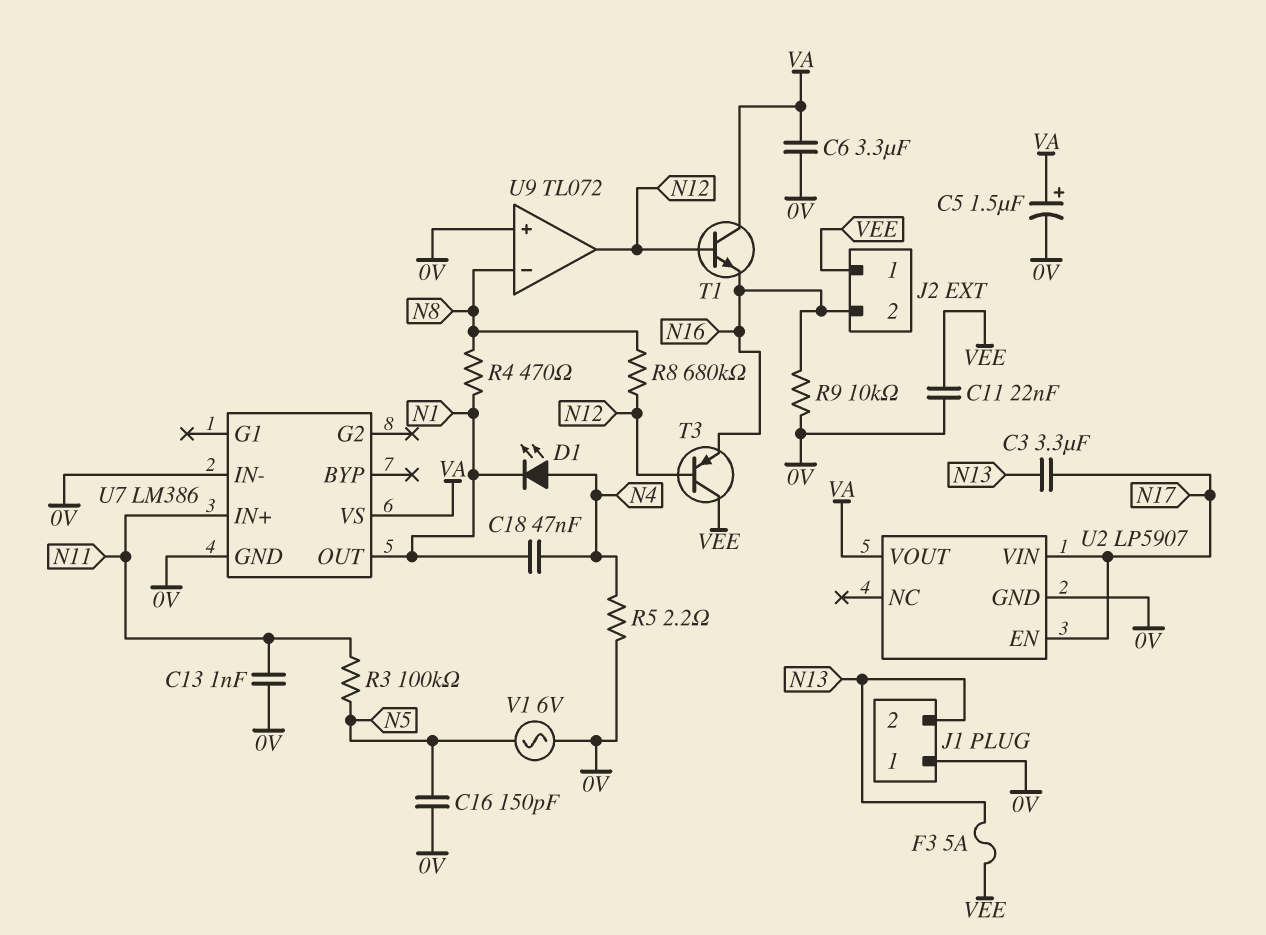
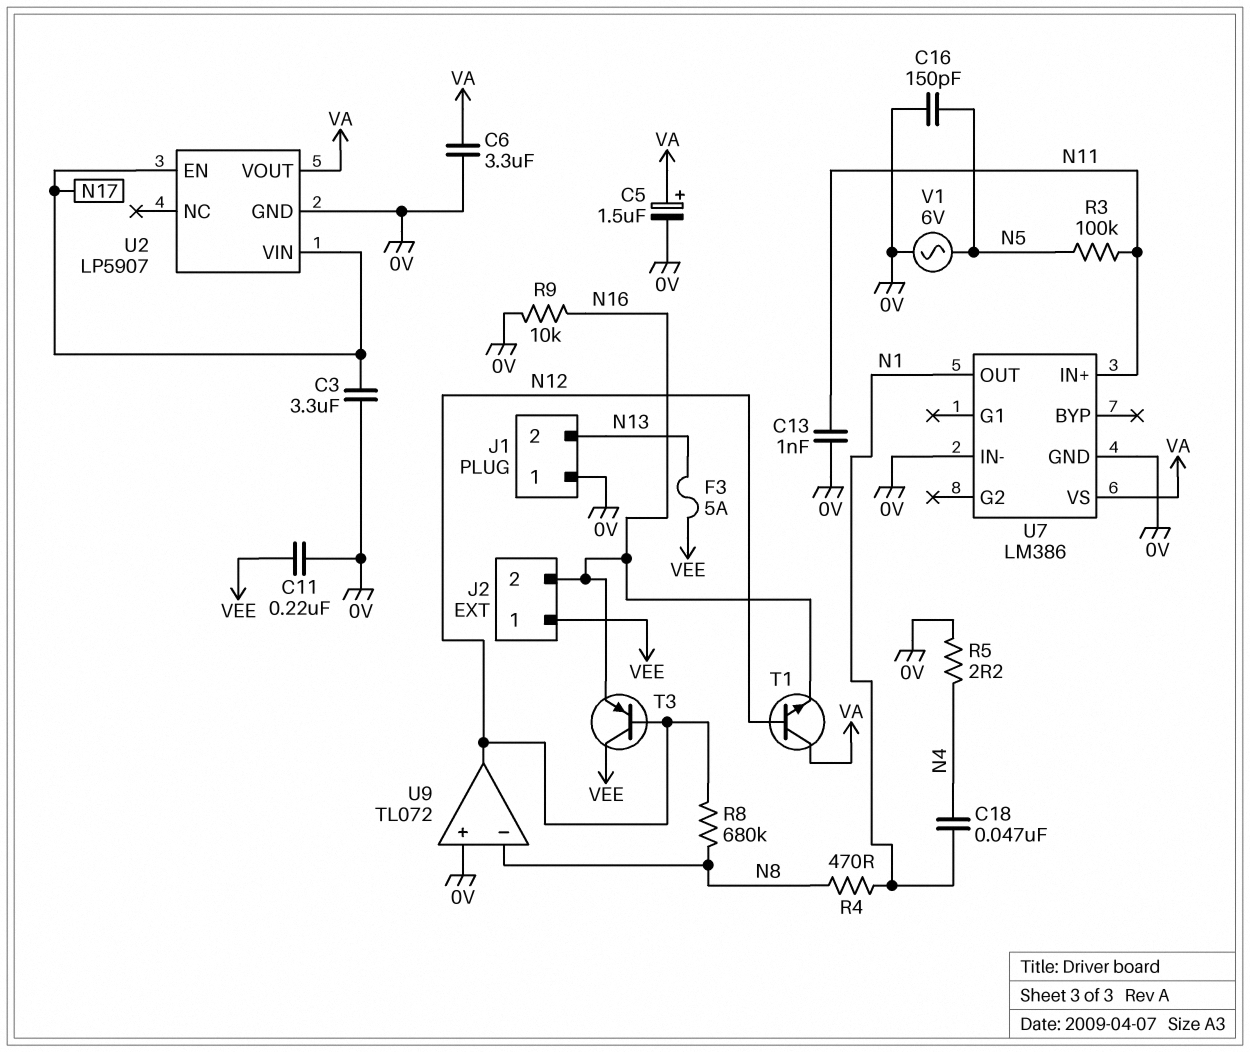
C3: 3.3uF (N13, N17) -> 3.3uF (0V, N17)
C11: 22nF (0V, VEE) -> 220nF (0V, VEE)
D1: LED (A N4, K N1) -> none

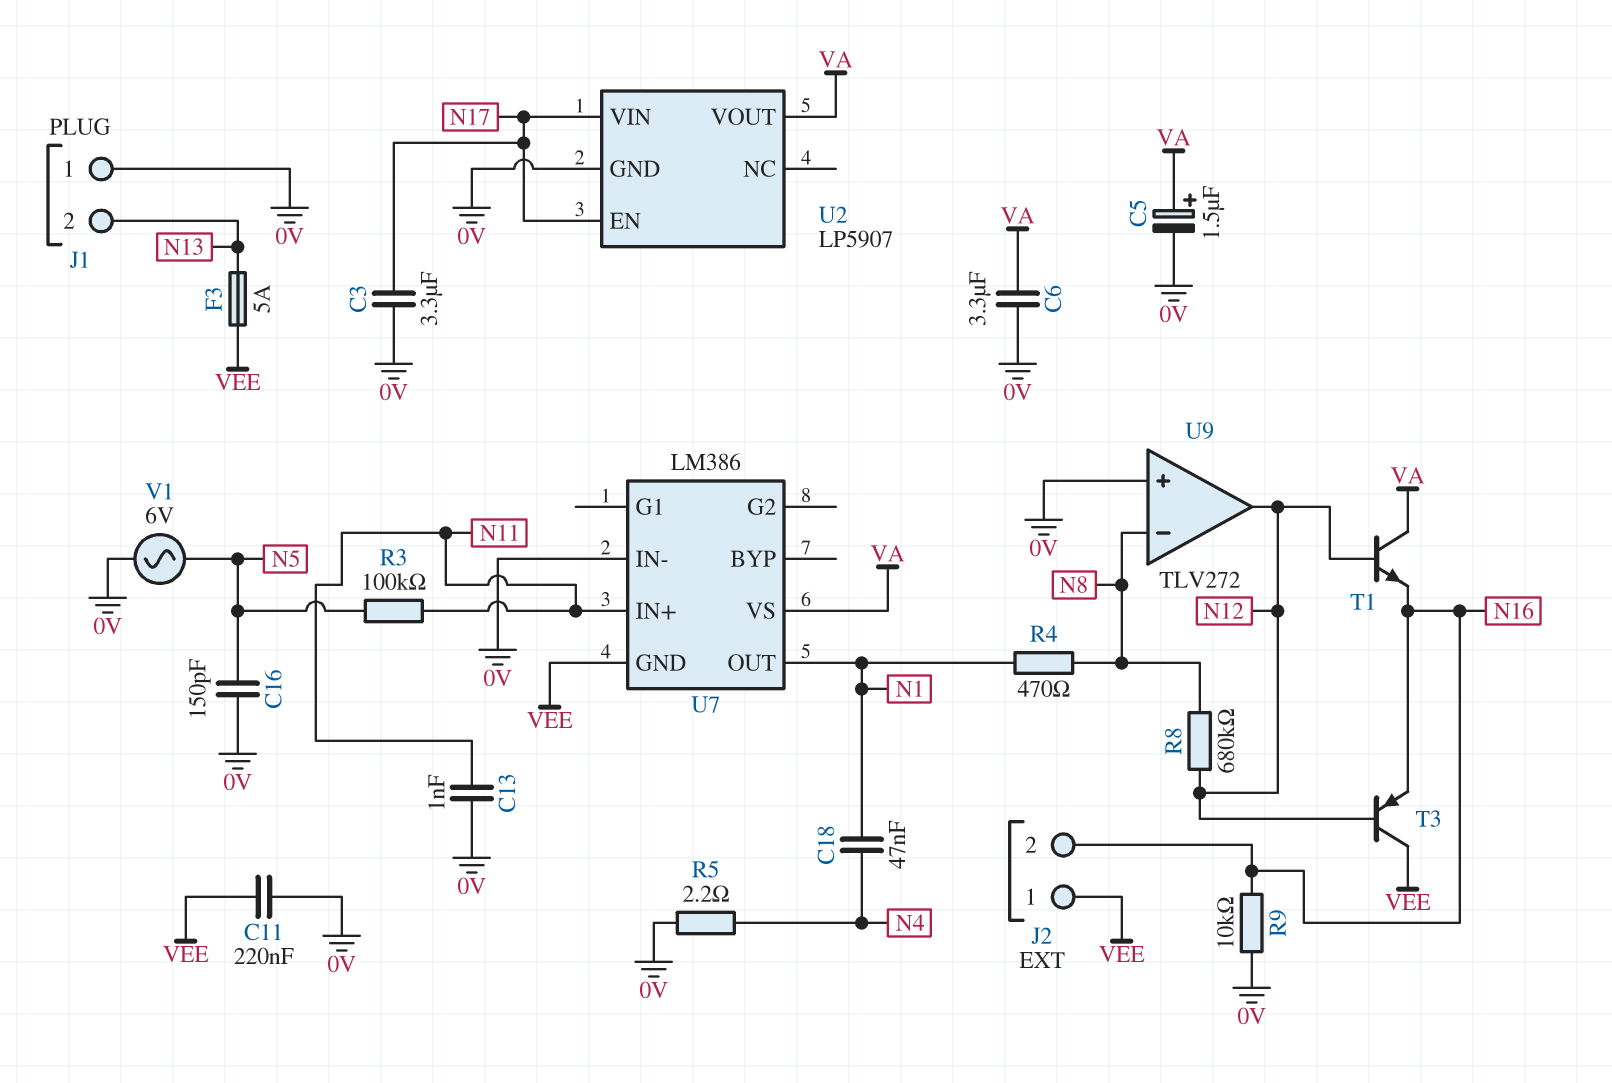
U7 pin GND: 0V -> VEE
U9: TL072 -> TLV272

